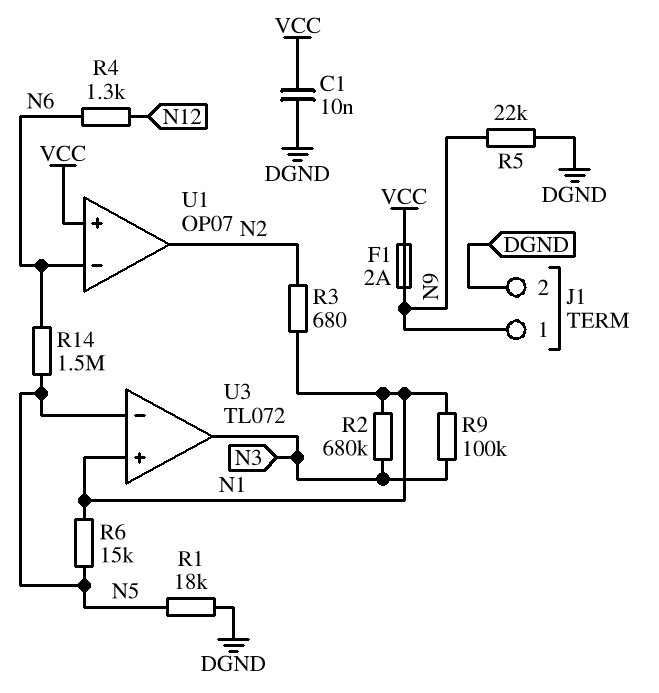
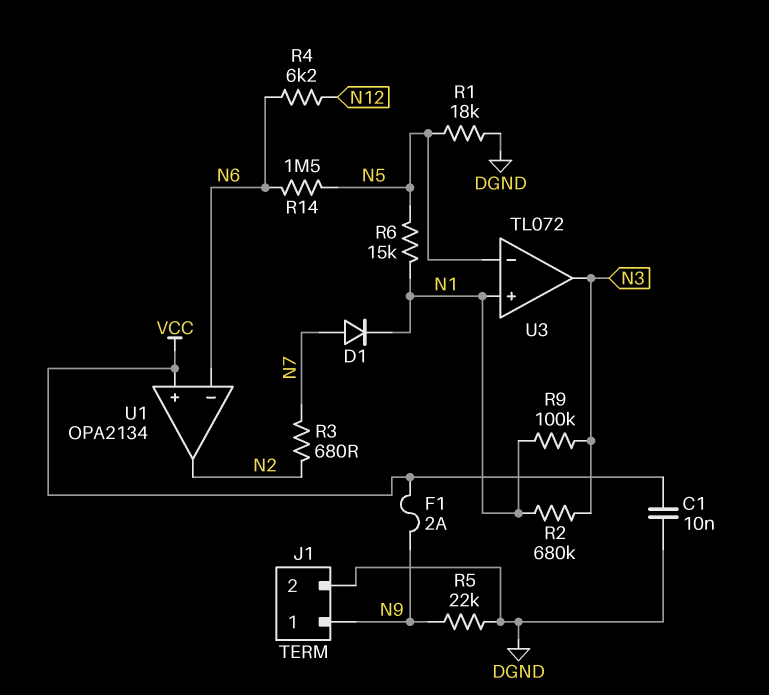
D1: none -> diode (A N7, K N1)
R3: 680 (N1, N2) -> 680 (N2, N7)
R4: 1.3k (N6, N12) -> 6.2k (N6, N12)
U1: OP07 -> OPA2134

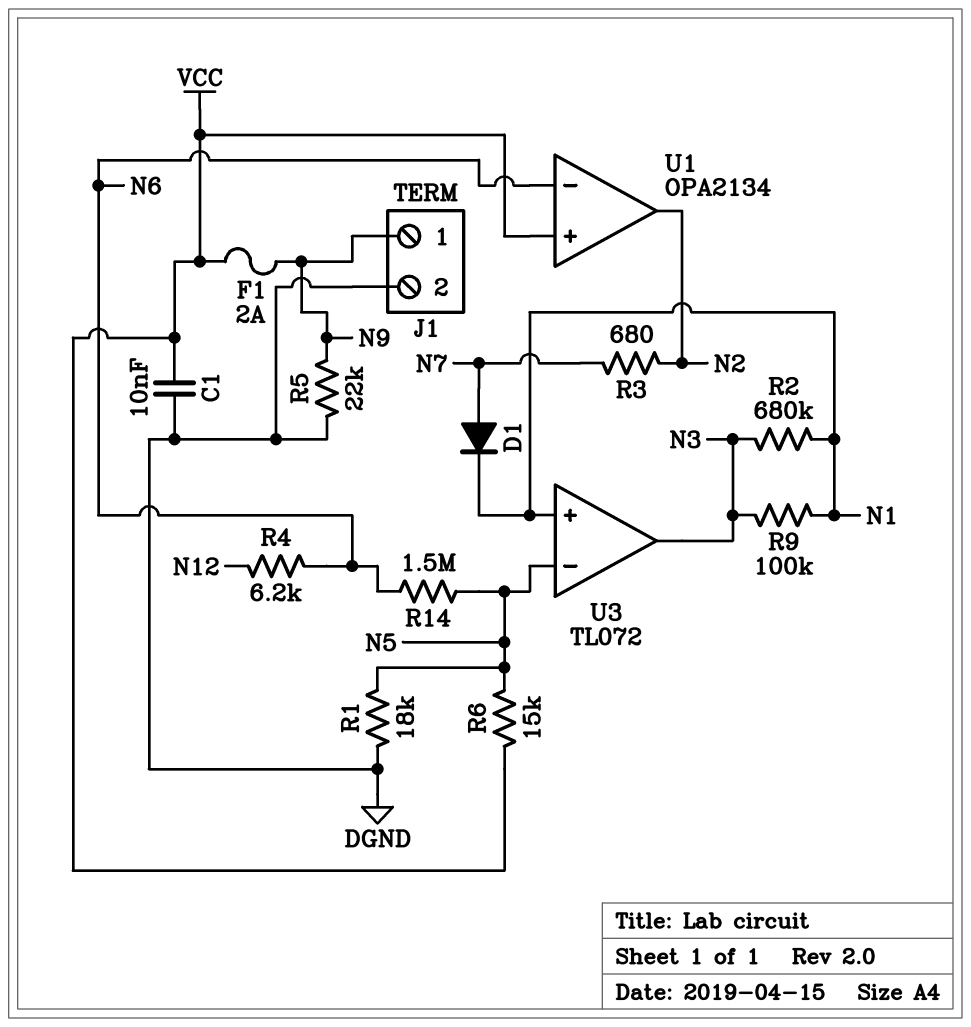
R6: 15k (N1, N5) -> 15k (N5, VCC)

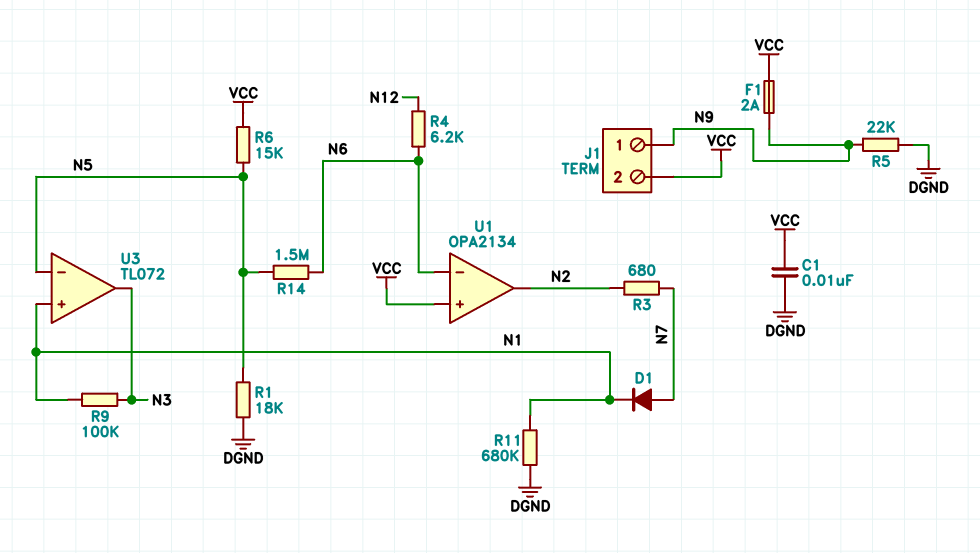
J1 pin 2: DGND -> VCC
R2: 680k (N1, N3) -> none
R11: none -> 680k (DGND, N1)

